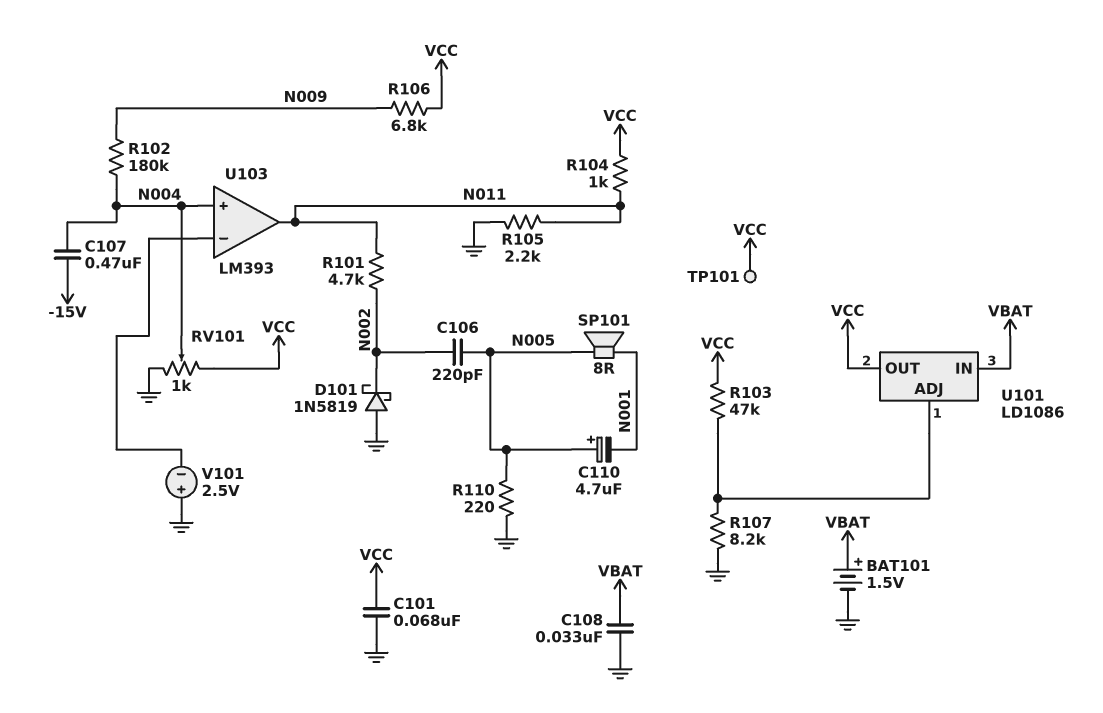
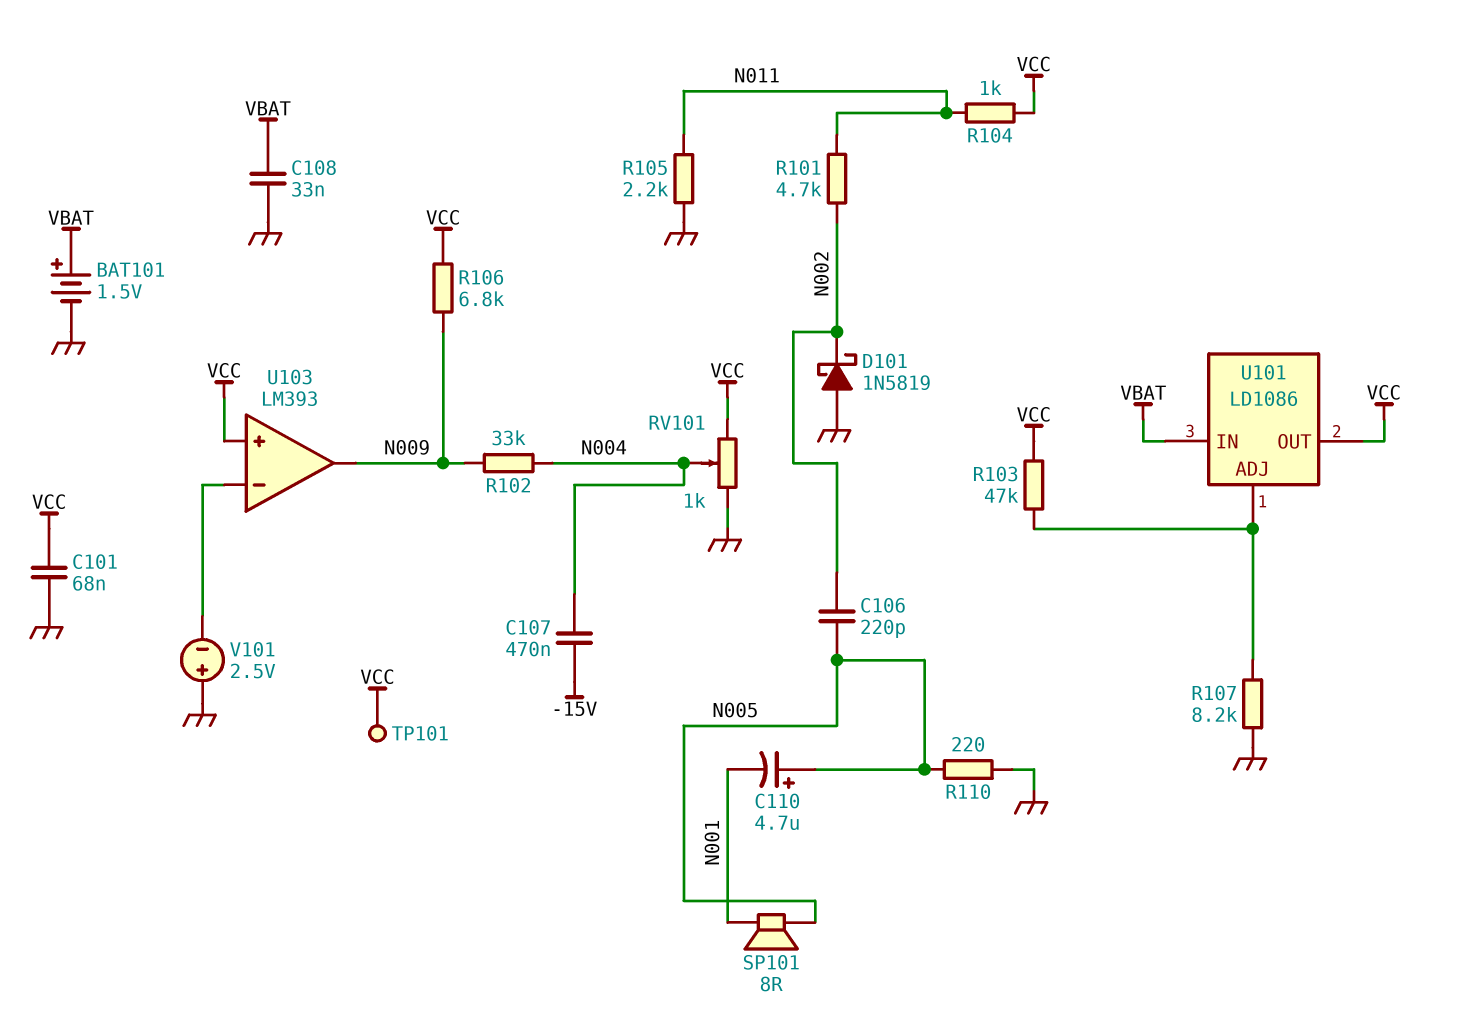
R102: 180k (N004, N009) -> 33k (N004, N009)
U103 pin in+: N004 -> VCC
U103 pin out: N011 -> N009

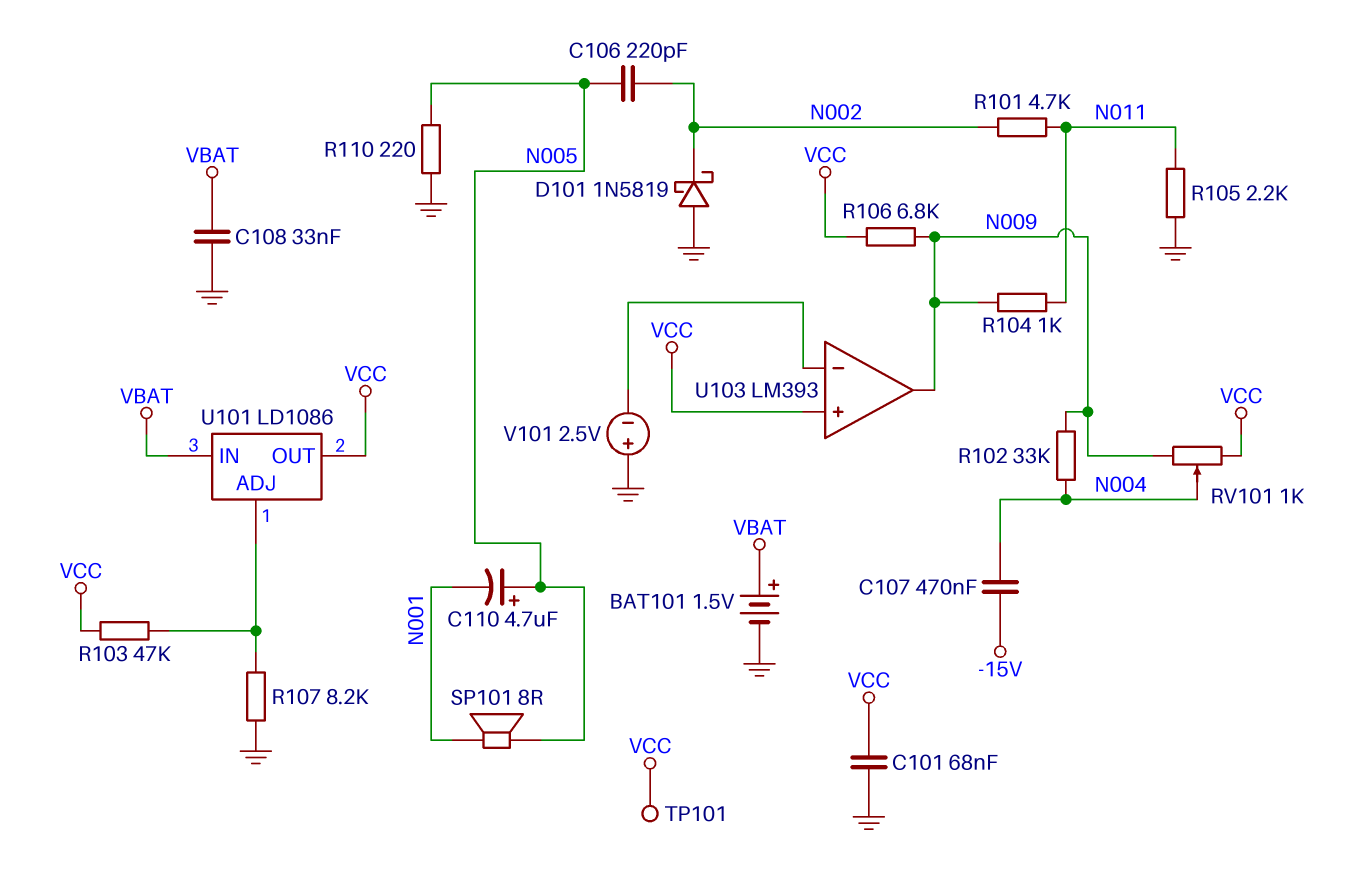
R104: 1k (N011, VCC) -> 1k (N009, N011)
RV101: 1k (GND, VCC, wiper N004) -> 1k (N009, VCC, wiper N004)

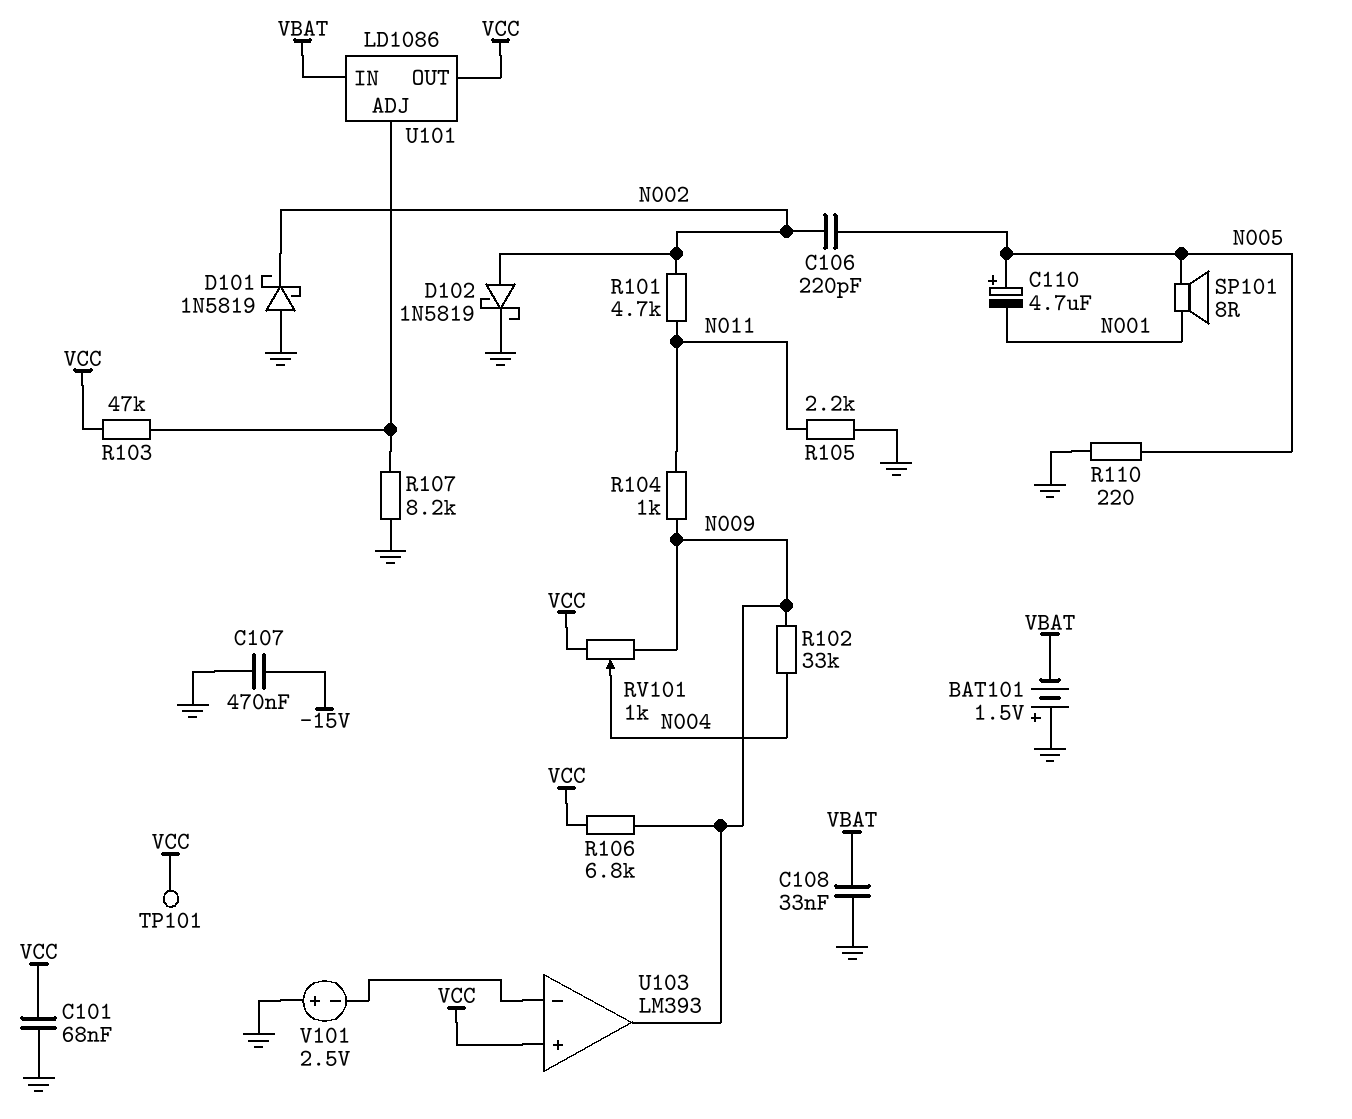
BAT101: 1.5V (plus VBAT, minus GND) -> 1.5V (plus GND, minus VBAT)
C107: 470nF (-15V, N004) -> 470nF (-15V, GND)
D102: none -> schottky 1N5819 (A N002, K GND)

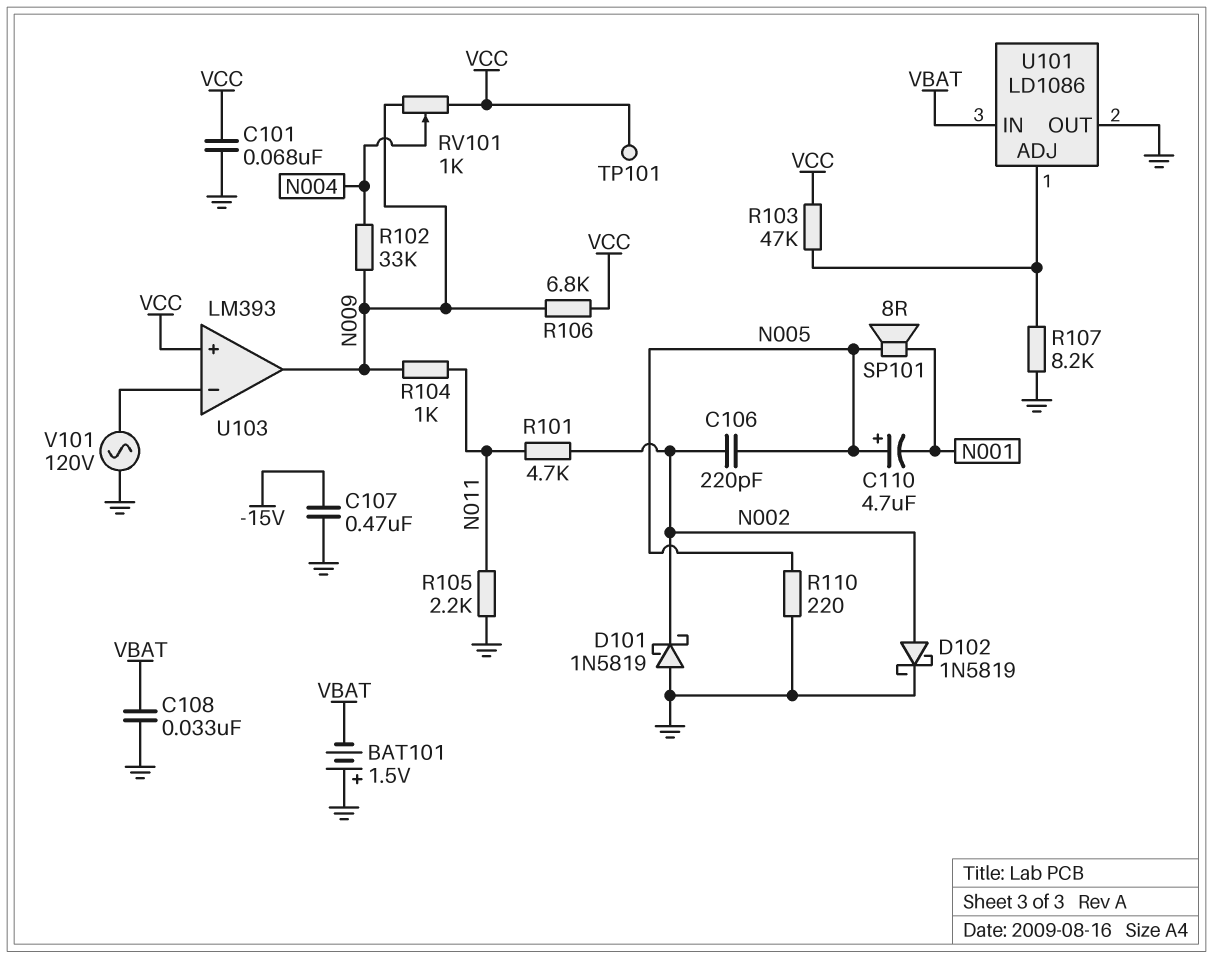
U101 pin OUT: VCC -> GND
V101: 2.5V (plus GND, minus U103/in-) -> AC 120V (GND, U103/in-)

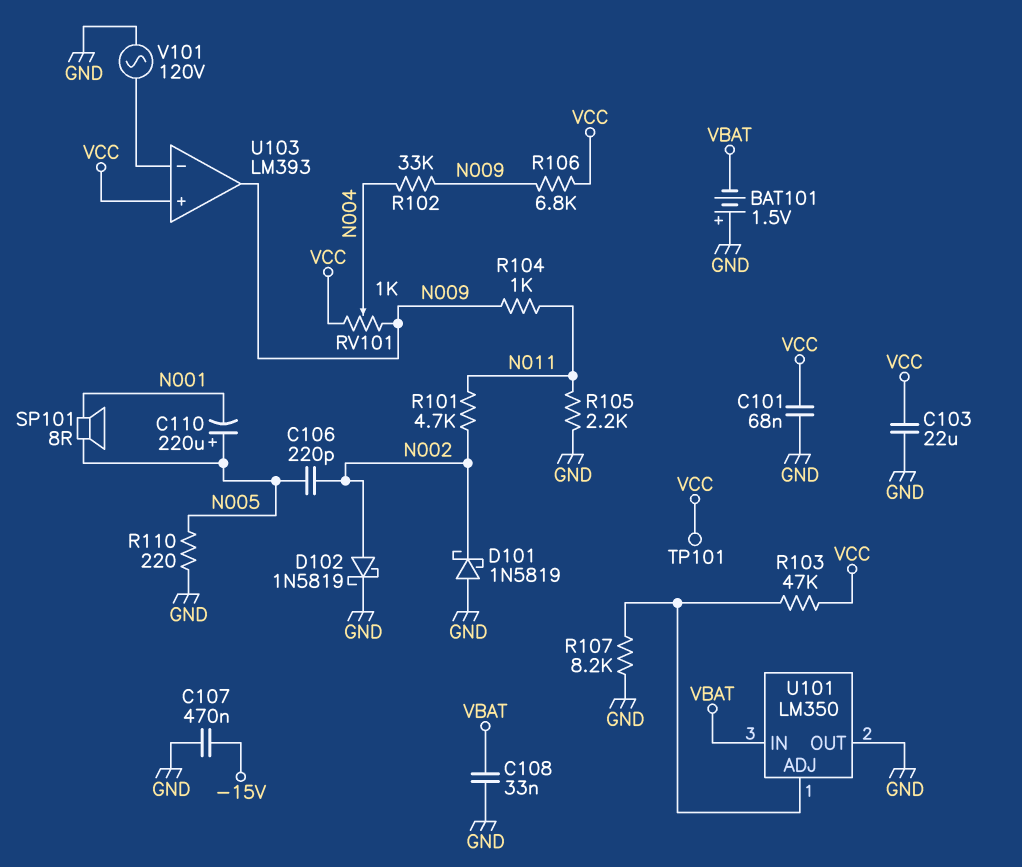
C103: none -> 22uF (GND, VCC)
C110: 4.7uF (plus N005, minus N001) -> 220uF (plus N005, minus N001)
U101: LD1086 -> LM350

